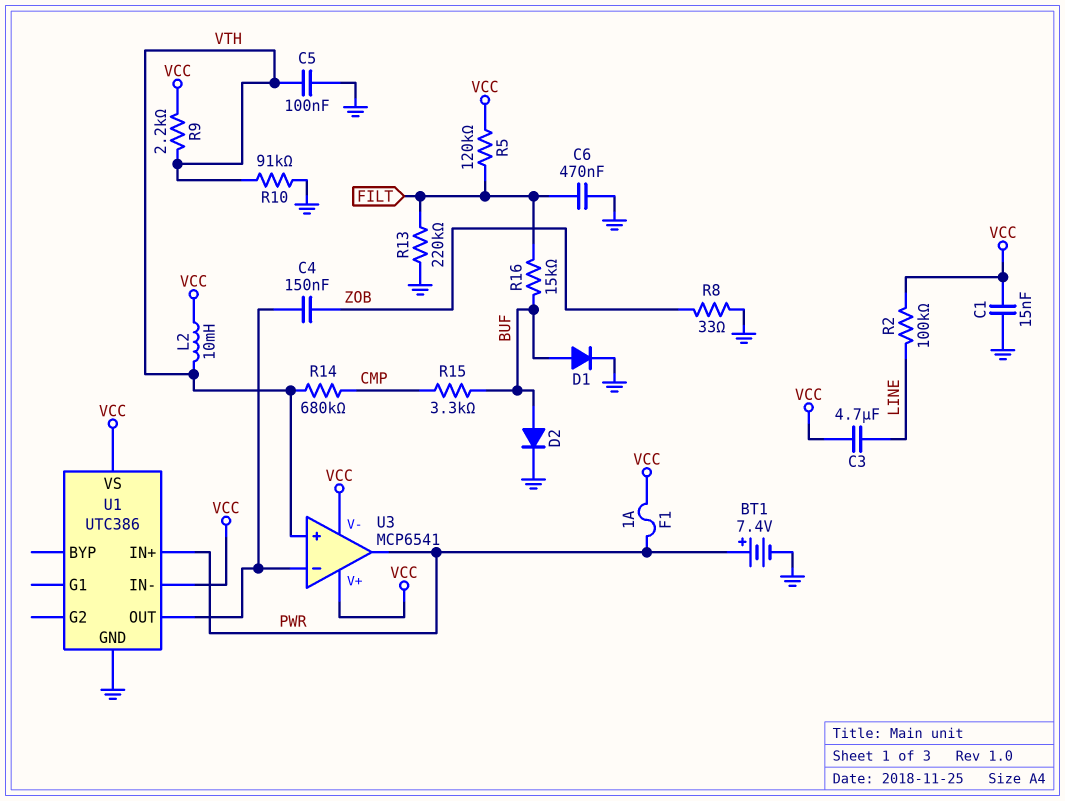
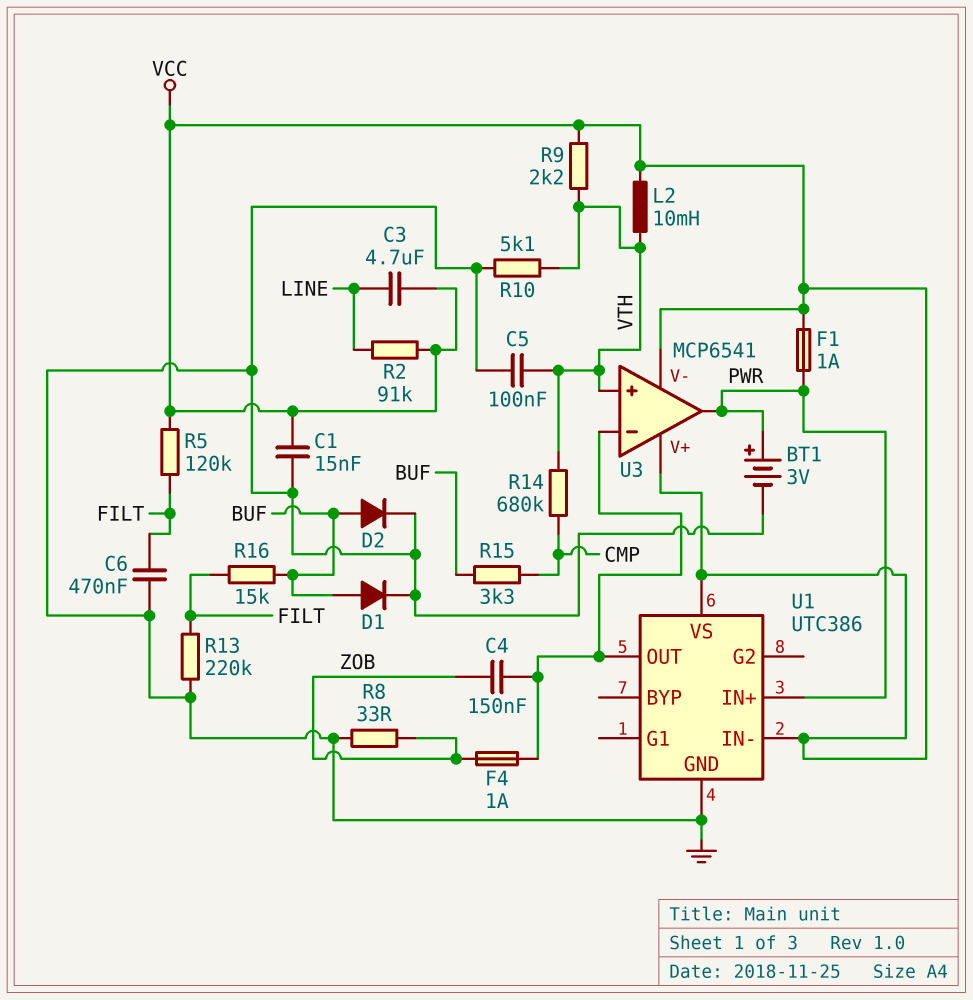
BT1: 7.4V (plus PWR, minus GND) -> 3V (plus PWR, minus GND)
F4: none -> 1A (U1/OUT, ZOB)
R2: 100k (LINE, VCC) -> 91k (LINE, VCC)
R10: 91k (GND, VTH) -> 5.1k (GND, VTH)

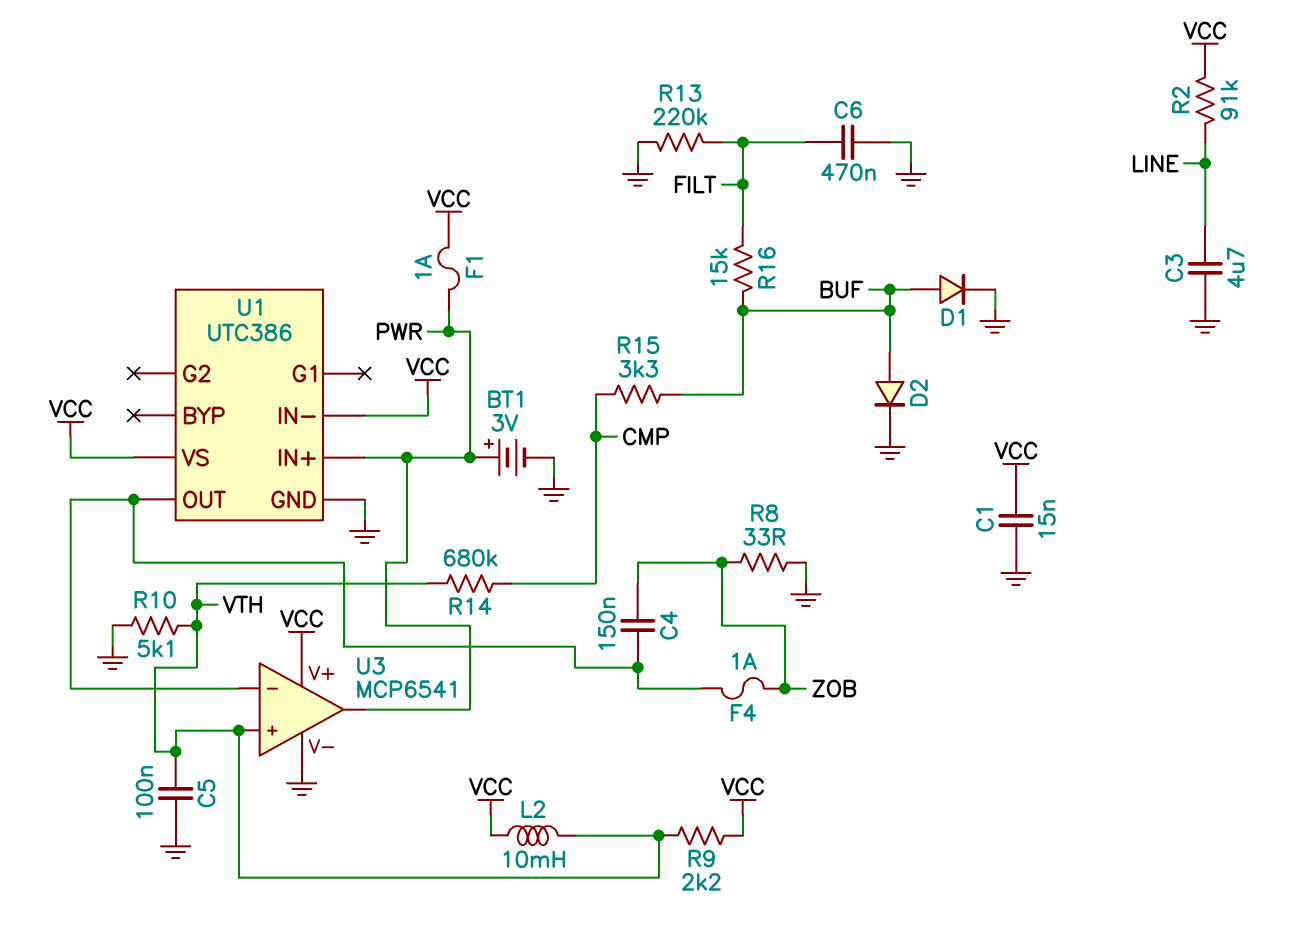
C3: 4.7uF (LINE, VCC) -> 4.7uF (GND, LINE)
R5: 120k (FILT, VCC) -> none
U3 pin V-: VCC -> GND

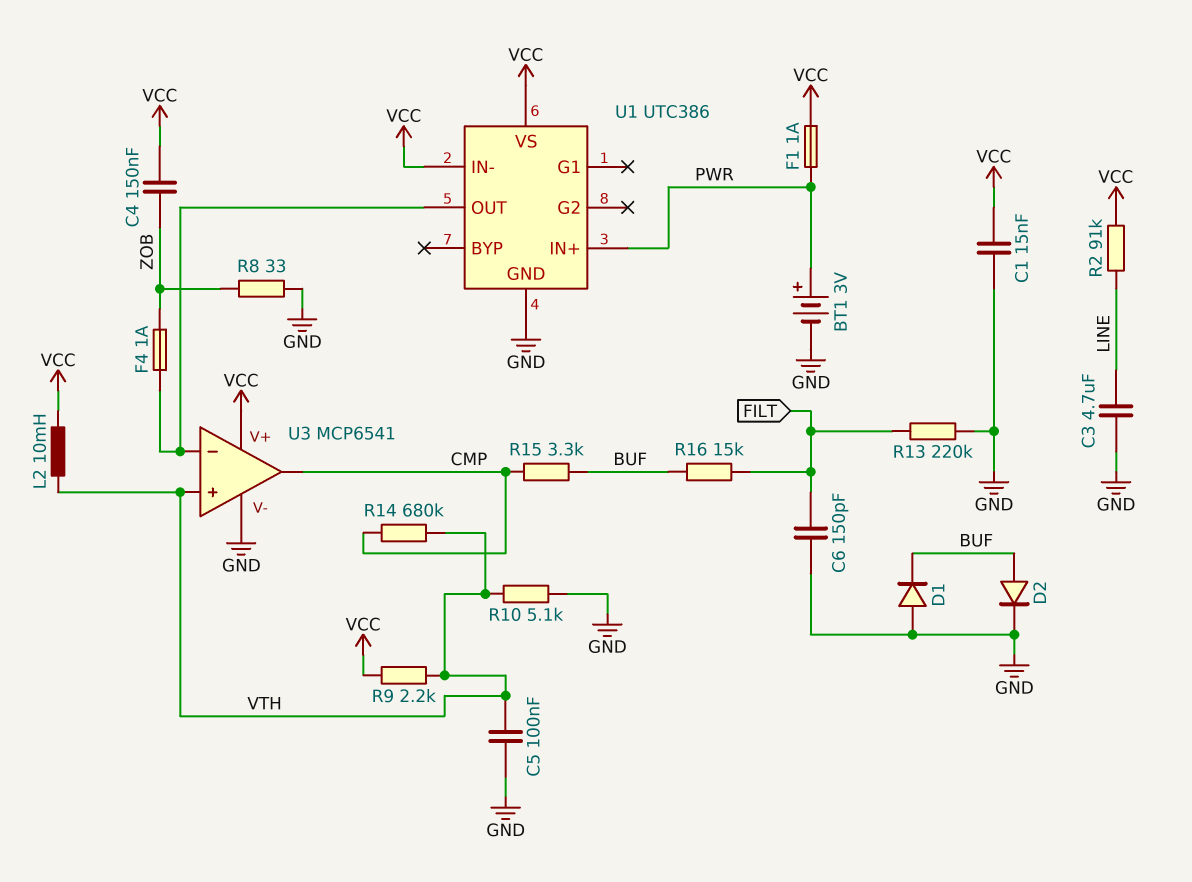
C4: 150nF (U1/OUT, ZOB) -> 150nF (VCC, ZOB)
C6: 470nF (FILT, GND) -> 150pF (FILT, GND)
D1: diode (A BUF, K GND) -> diode (A GND, K BUF)
U3 pin out: PWR -> CMP

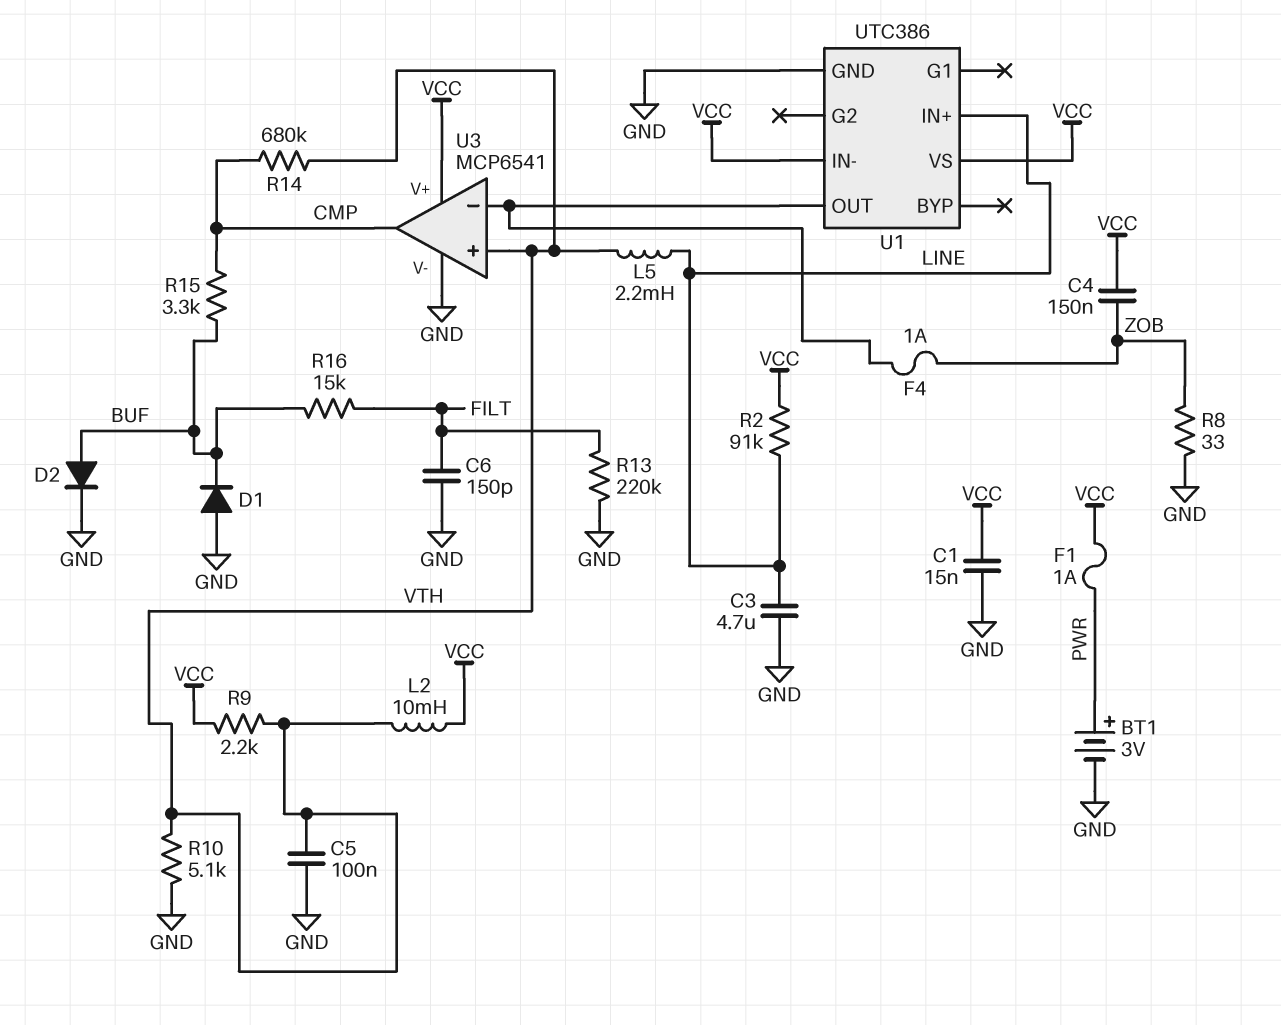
L5: none -> 2.2mH (LINE, VTH)
U1 pin IN+: PWR -> LINE

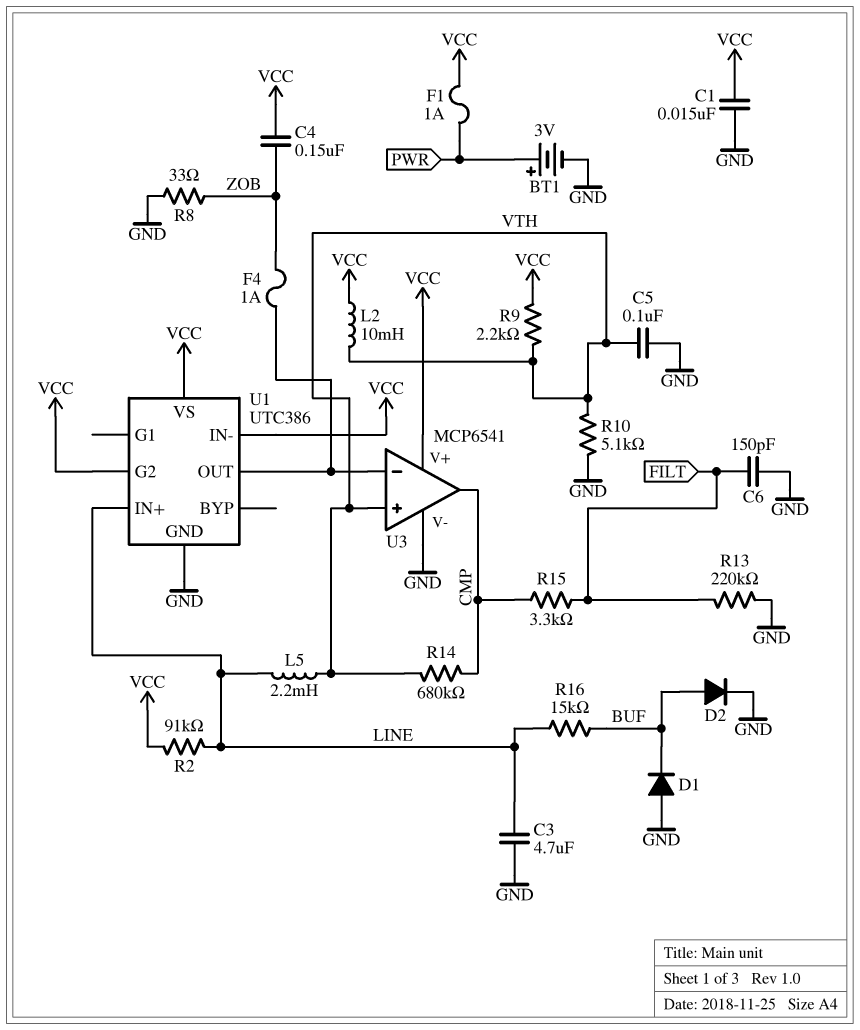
R15: 3.3k (BUF, CMP) -> 3.3k (CMP, FILT)
R16: 15k (BUF, FILT) -> 15k (BUF, LINE)
U1 pin G2: none -> VCC

